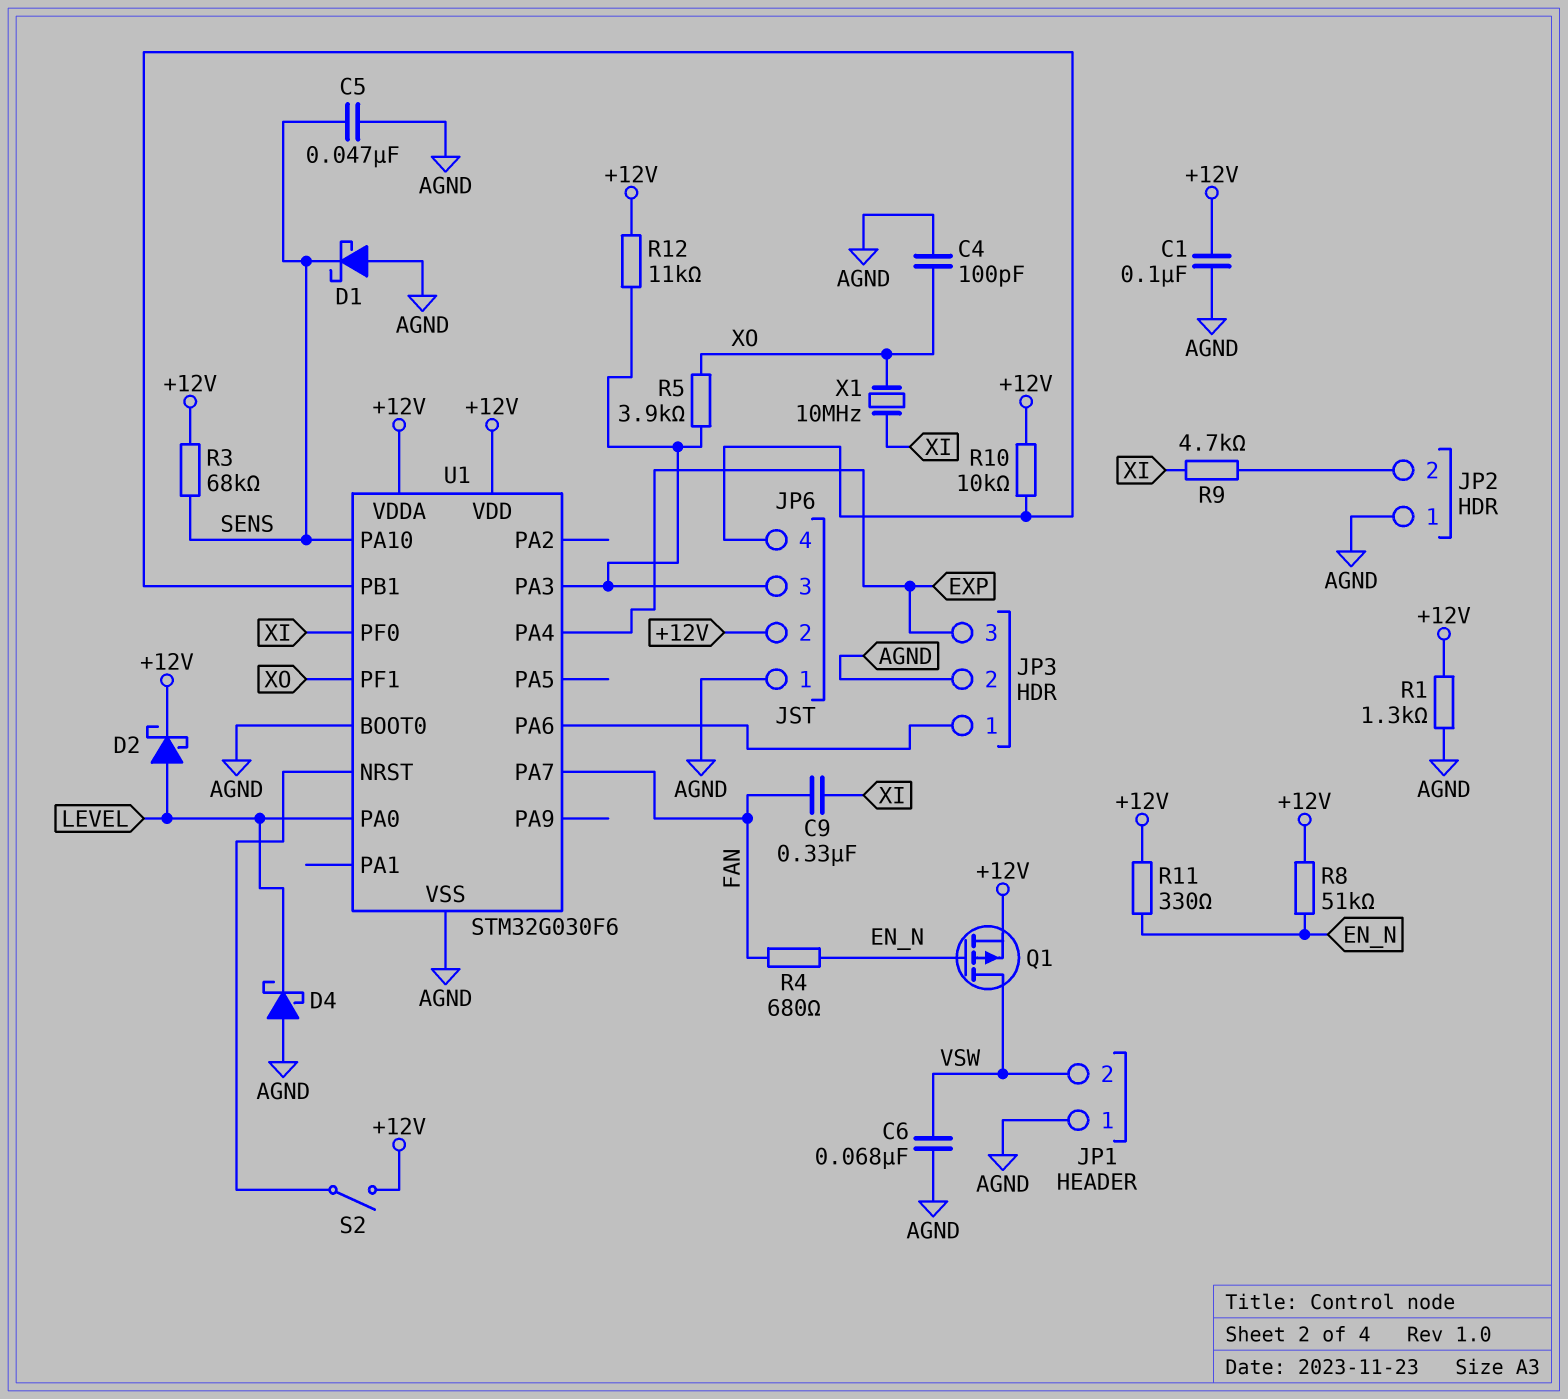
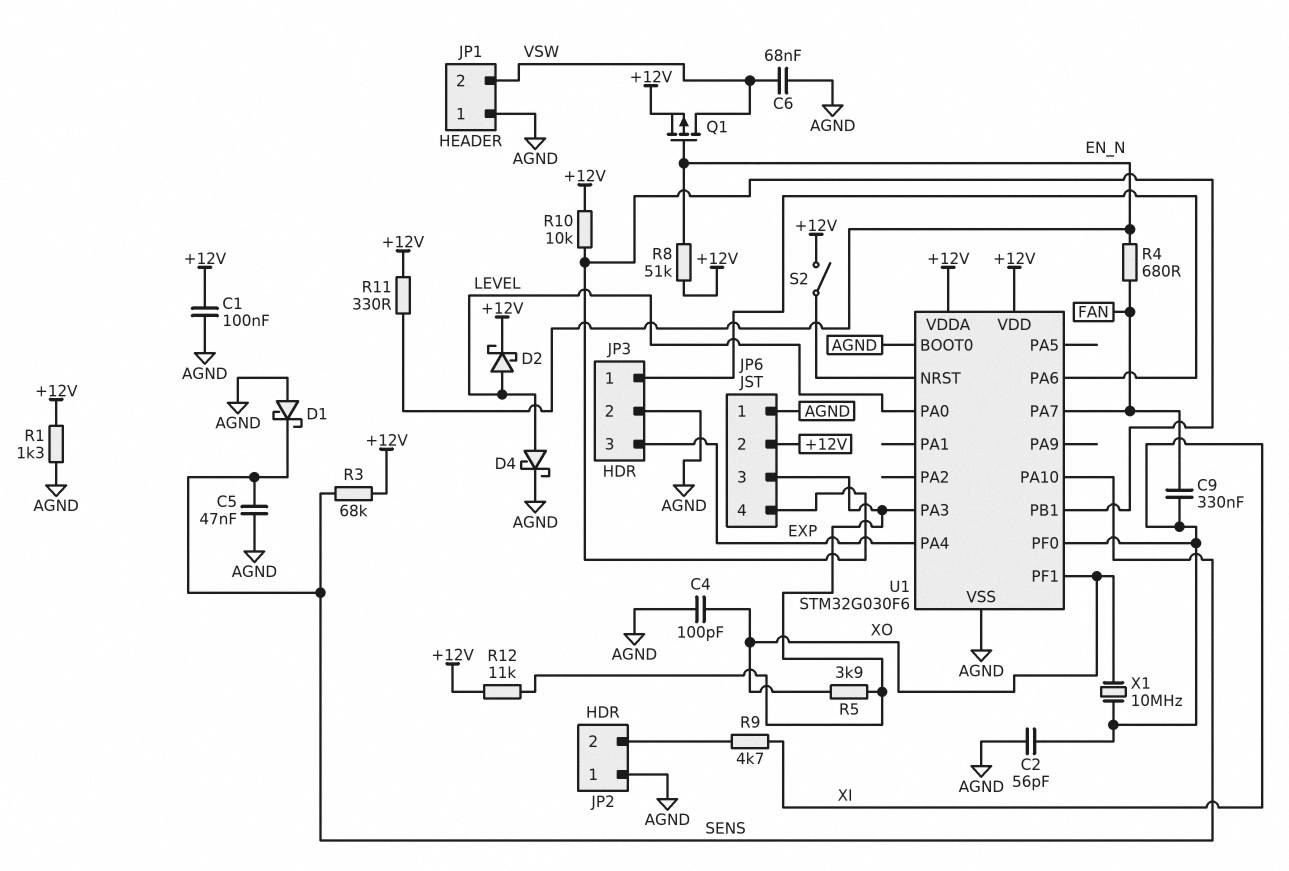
C2: none -> 56pF (AGND, XI)
D4: schottky (A AGND, K LEVEL) -> schottky (A LEVEL, K AGND)

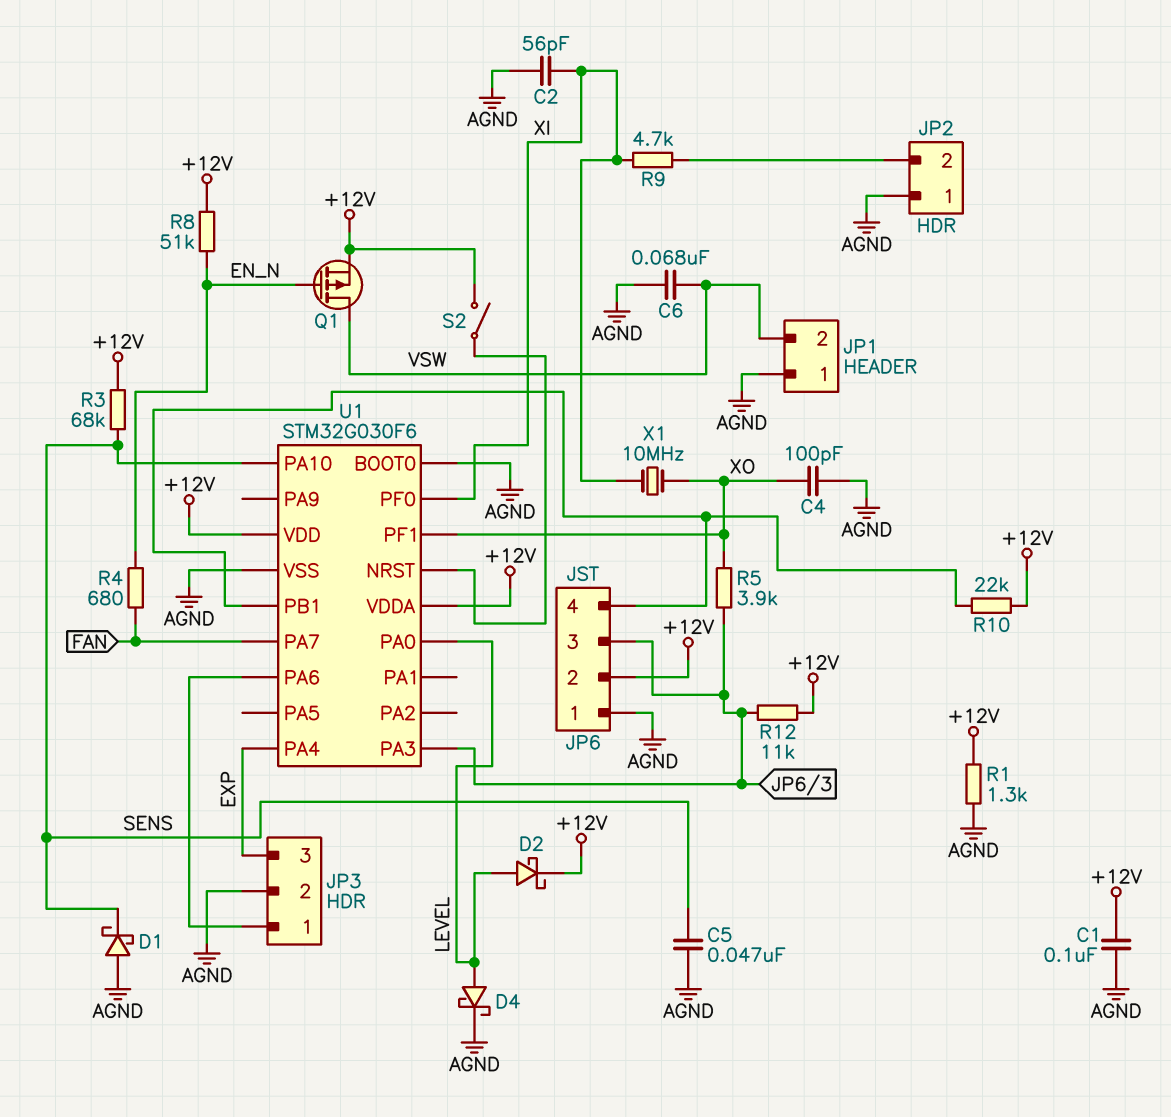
C9: 330nF (FAN, XI) -> none
R10: 10k (+12V, JP6/4) -> 22k (+12V, JP6/4)
R11: 330 (+12V, EN_N) -> none

